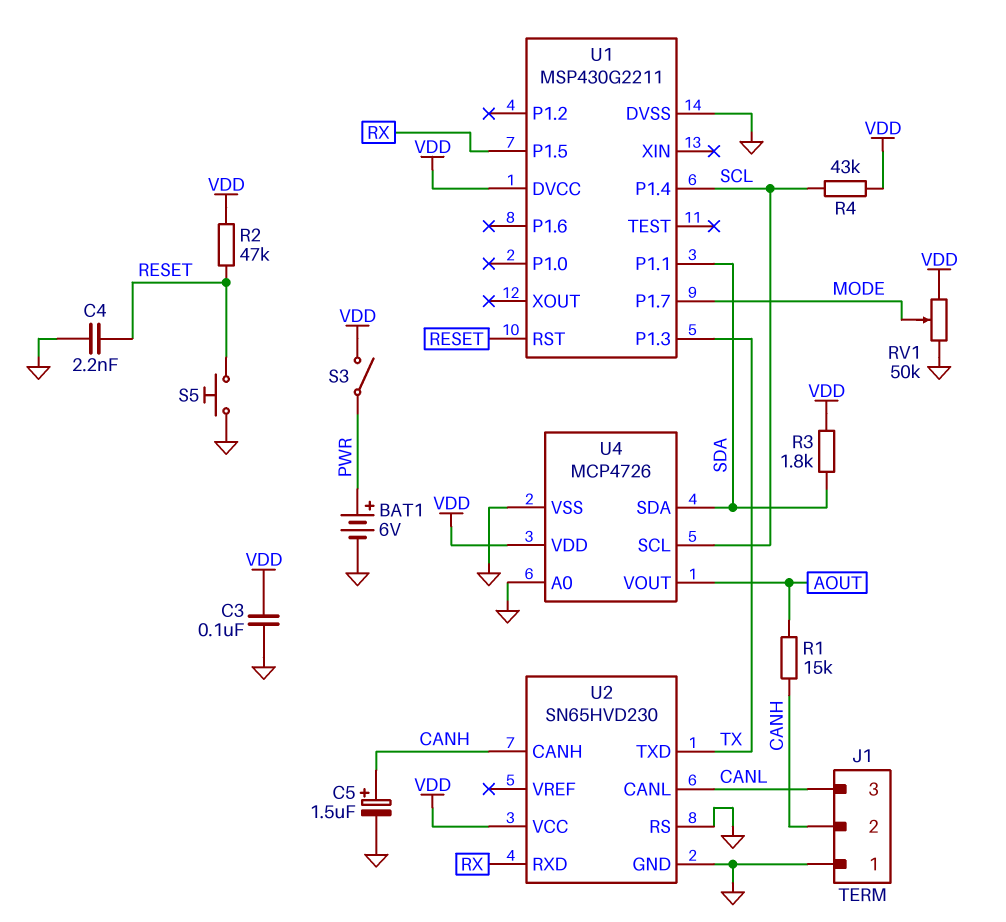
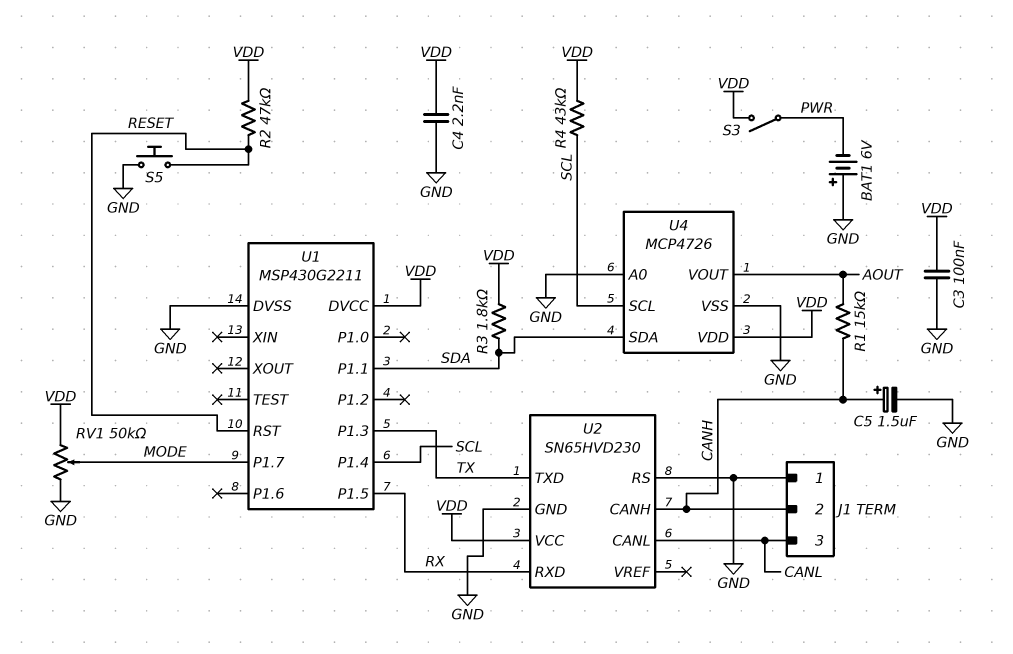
BAT1: 6V (plus PWR, minus GND) -> 6V (plus GND, minus PWR)
C4: 2.2nF (GND, RESET) -> 2.2nF (GND, VDD)

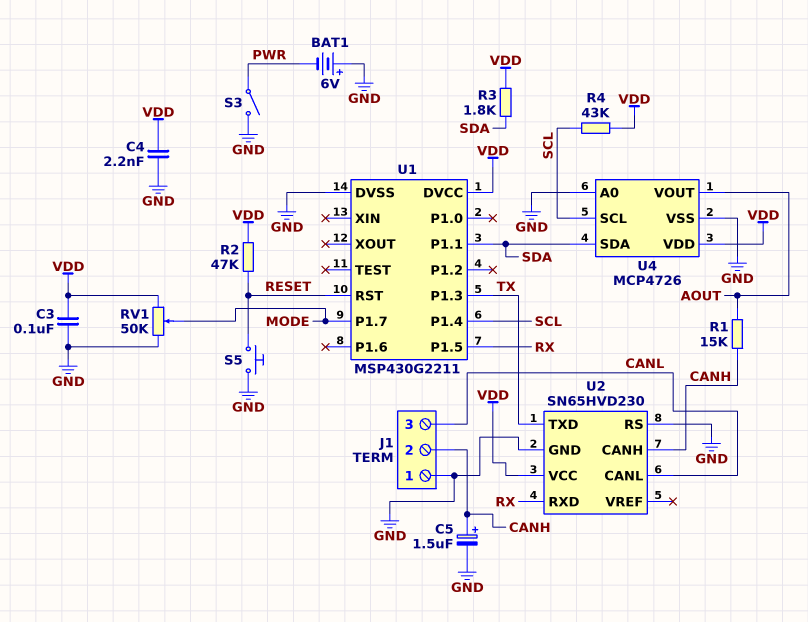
S3: switch (PWR, VDD) -> switch (GND, PWR)

